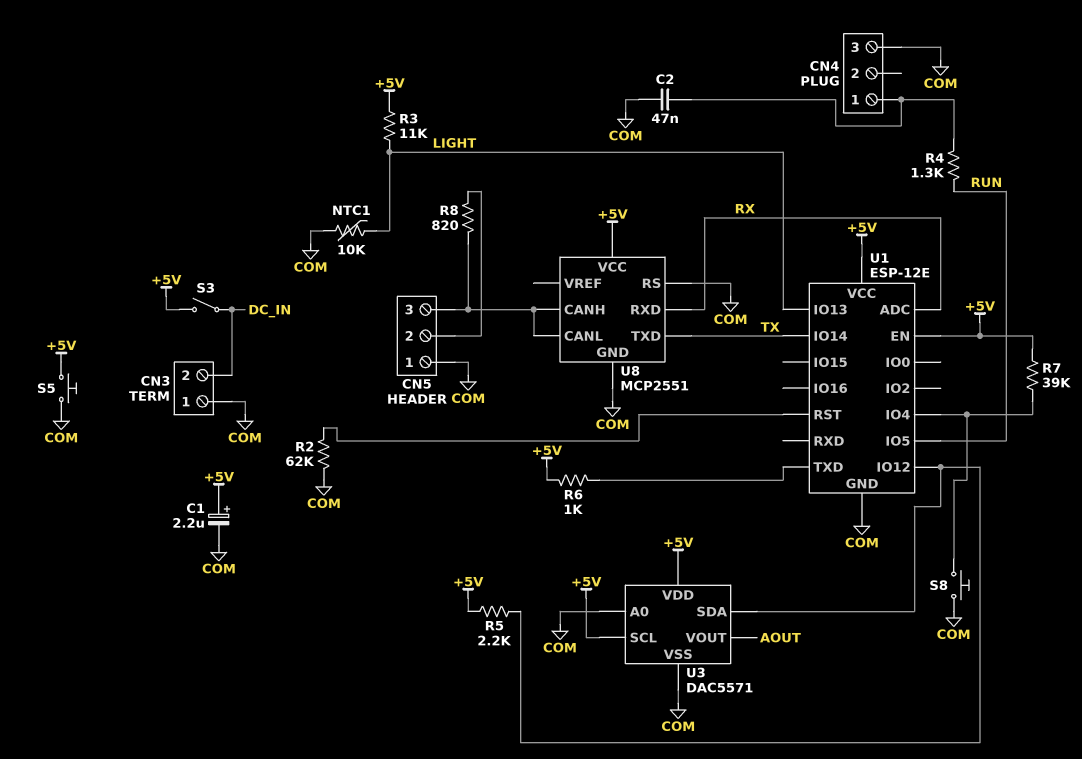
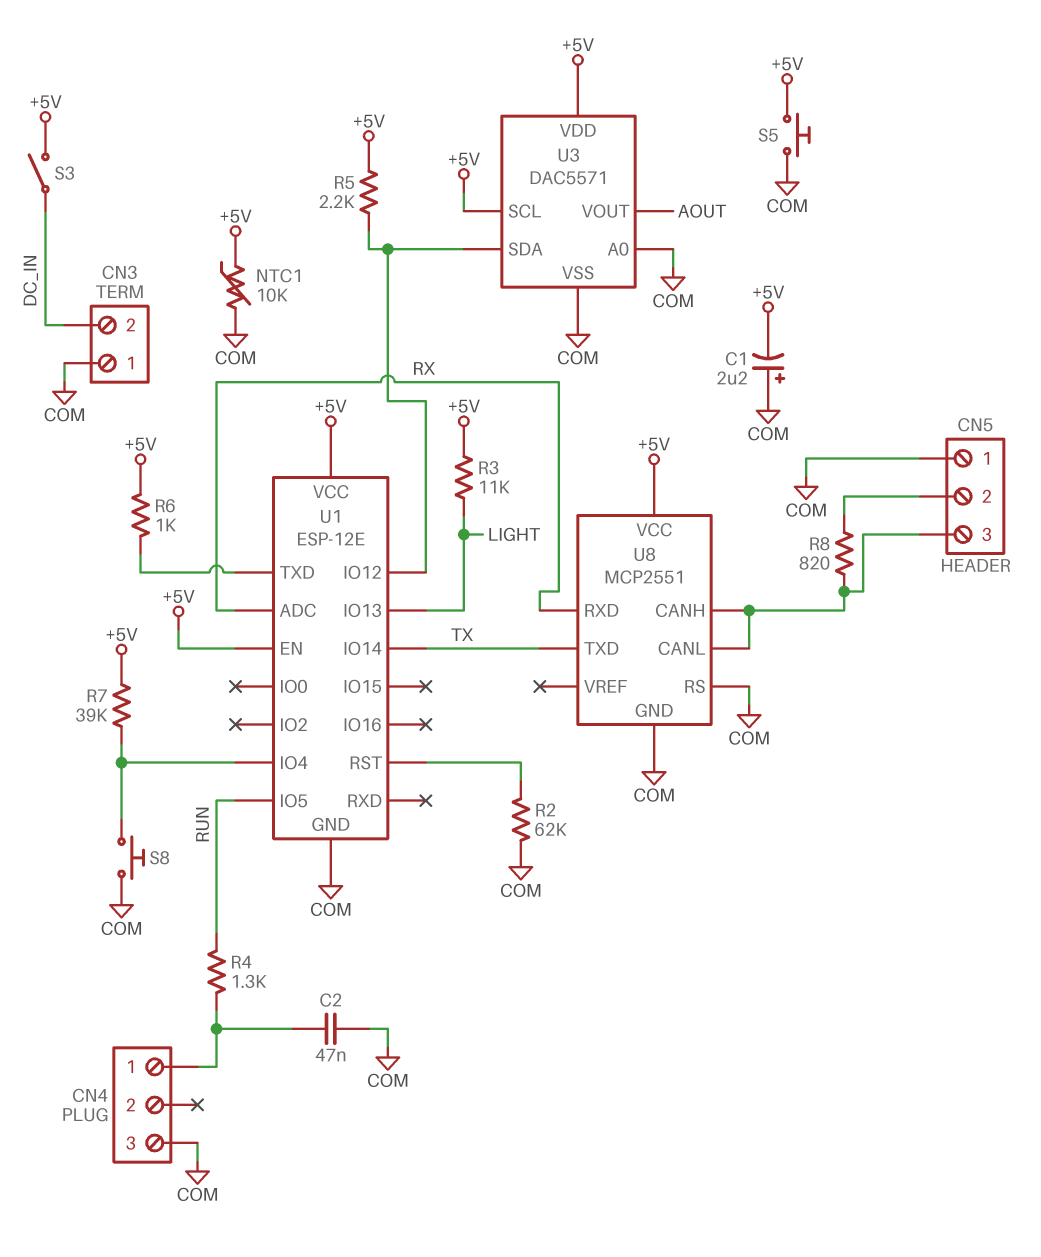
C1: 2.2uF (plus +5V, minus COM) -> 2.2uF (plus COM, minus +5V)
NTC1: 10k (COM, LIGHT) -> 10k (+5V, COM)

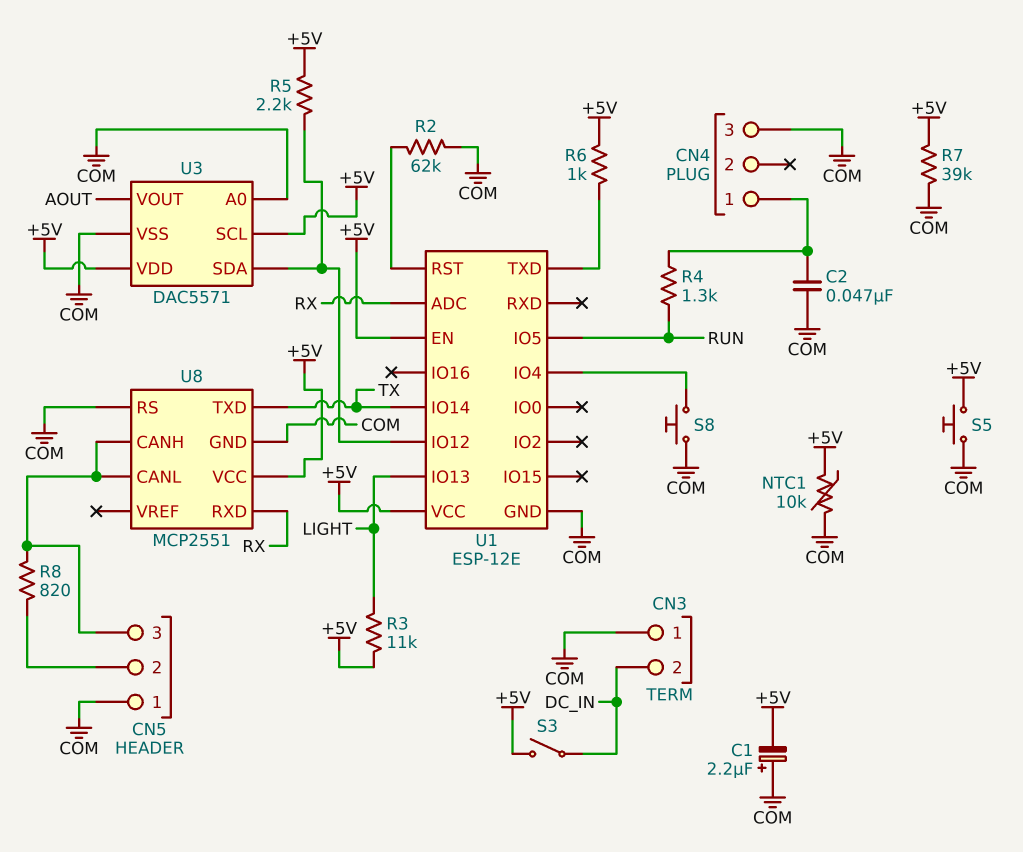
R7: 39k (+5V, U1/IO4) -> 39k (+5V, COM)

